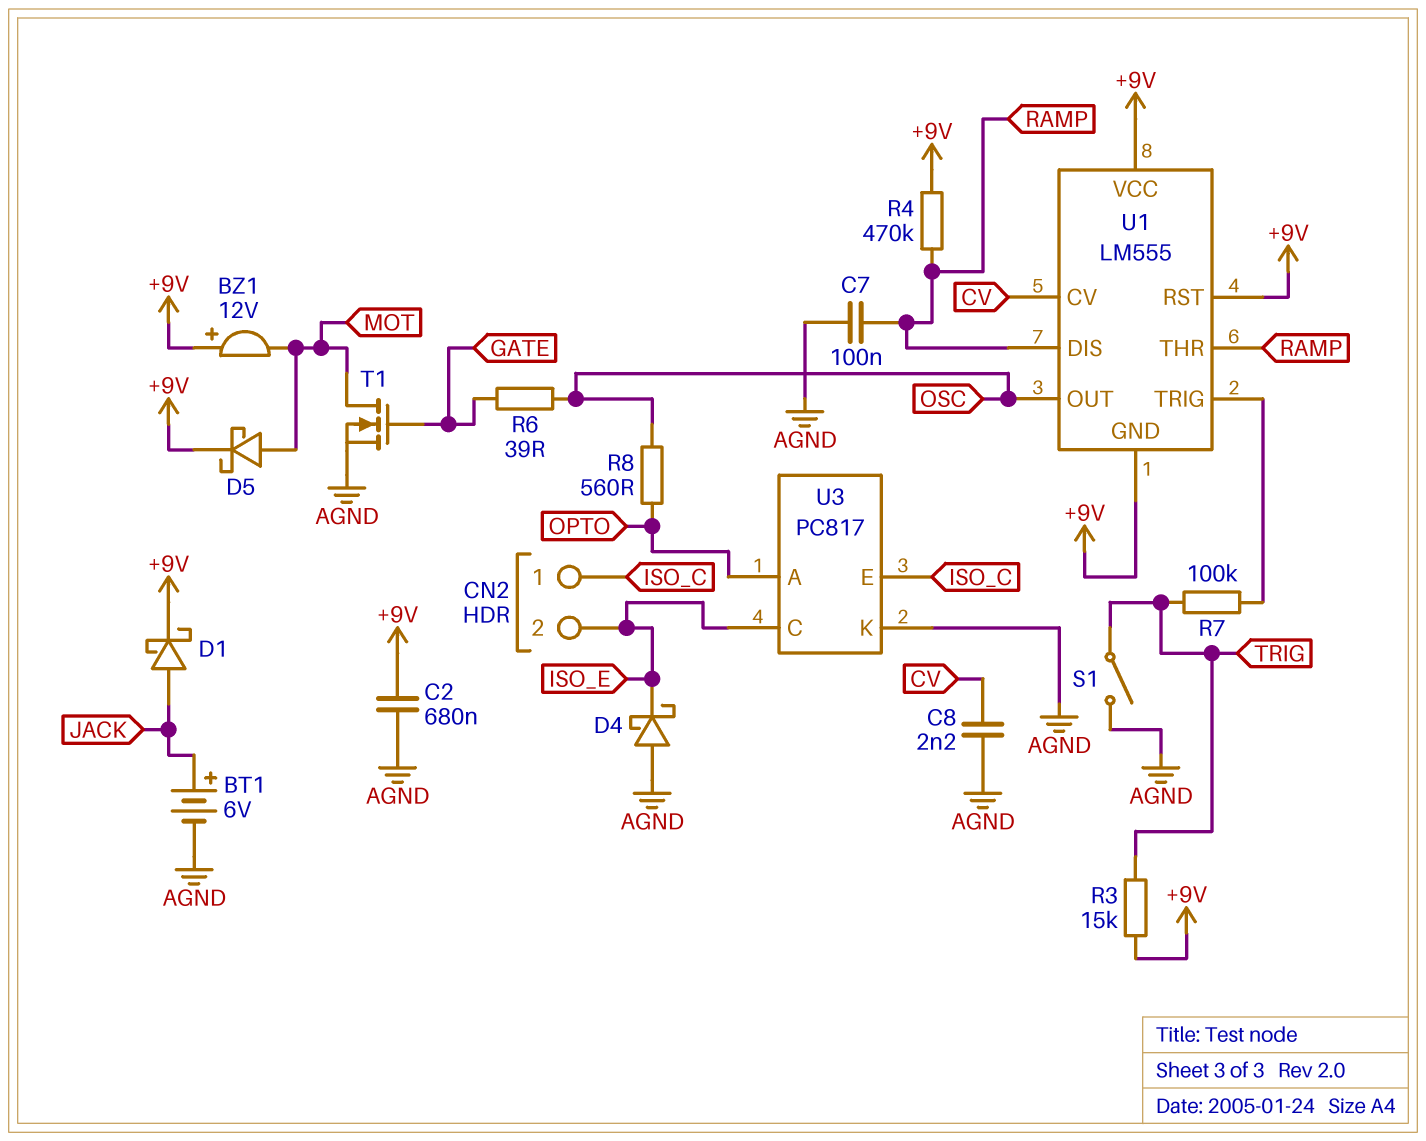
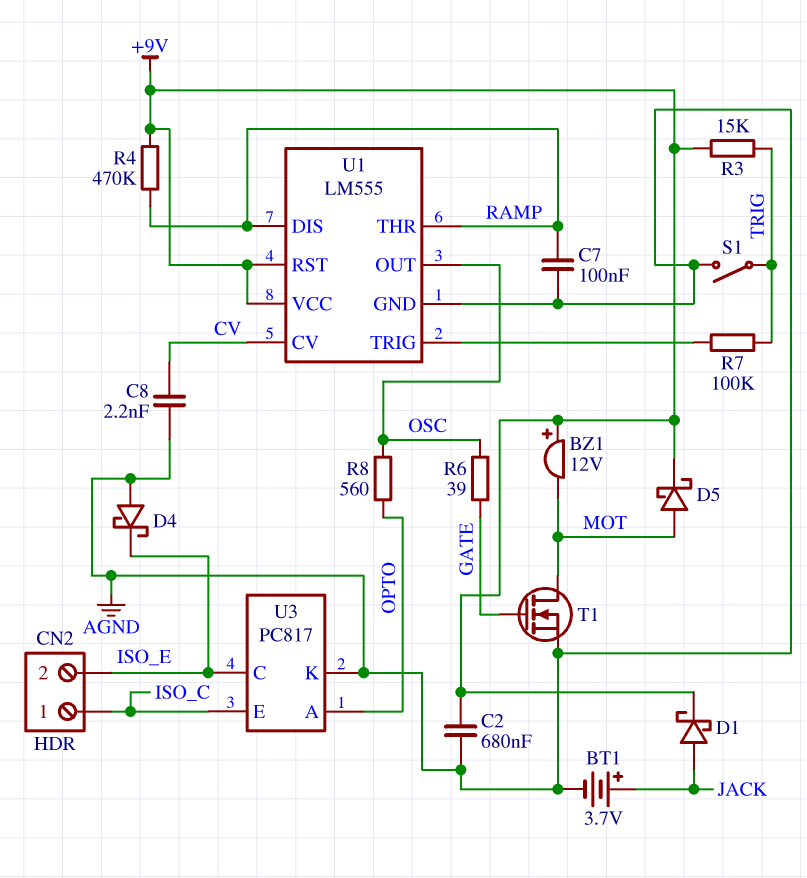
BT1: 6V (plus JACK, minus AGND) -> 3.7V (plus JACK, minus AGND)
U1 pin GND: +9V -> AGND

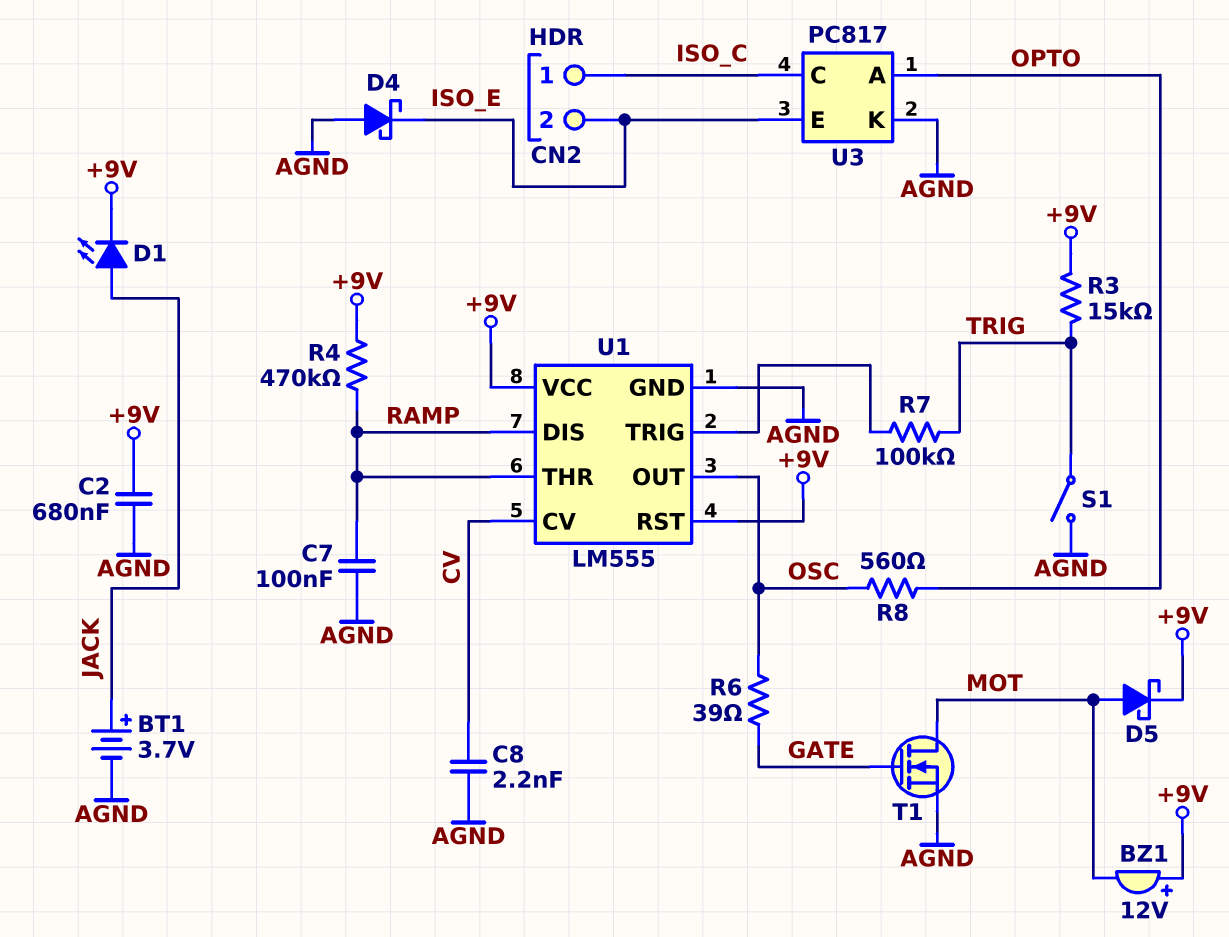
D1: schottky (A JACK, K +9V) -> LED (A JACK, K +9V)
U3 pin C: ISO_E -> ISO_C
U3 pin E: ISO_C -> ISO_E

